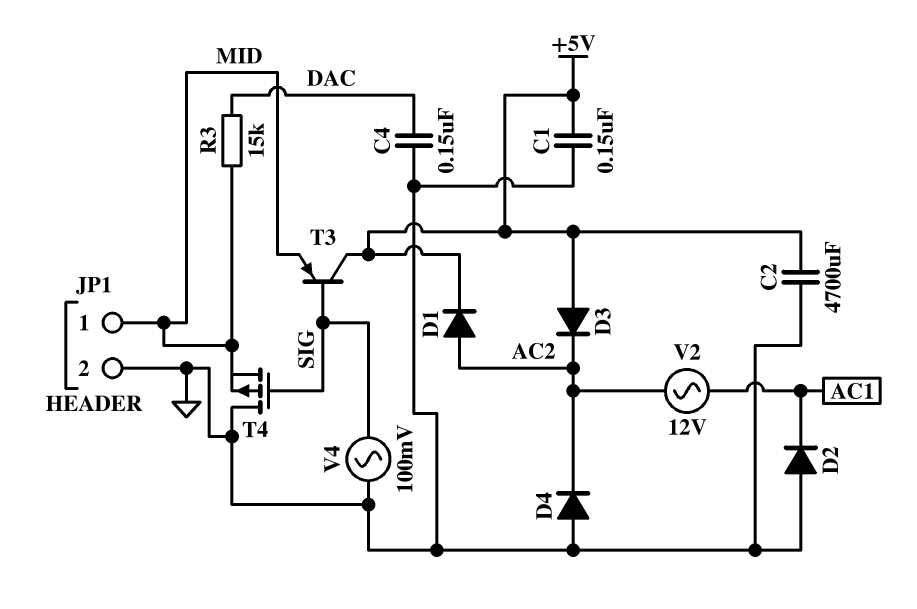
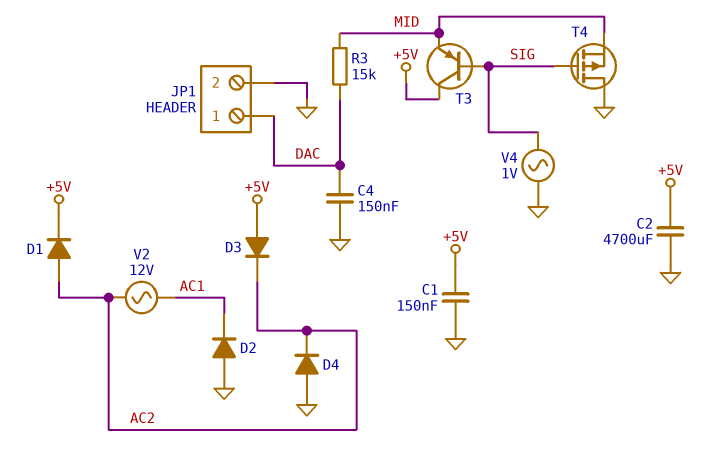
JP1 pin 1: MID -> DAC
V4: AC 100mV (GND, SIG) -> AC 1V (GND, SIG)

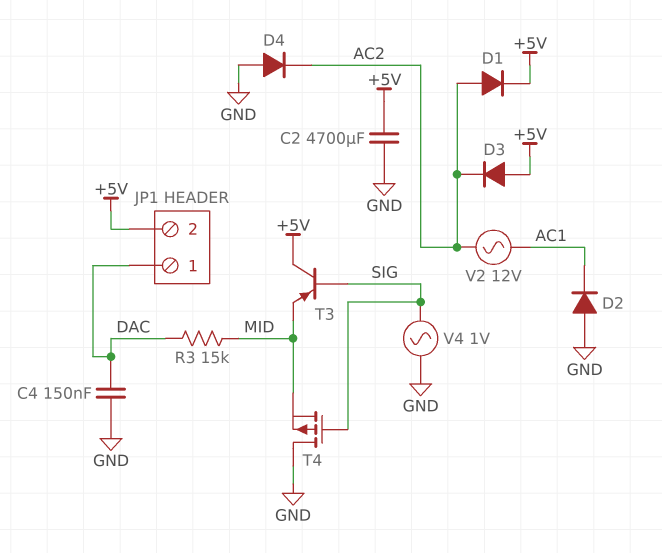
C1: 150nF (+5V, GND) -> none
JP1 pin 2: GND -> +5V

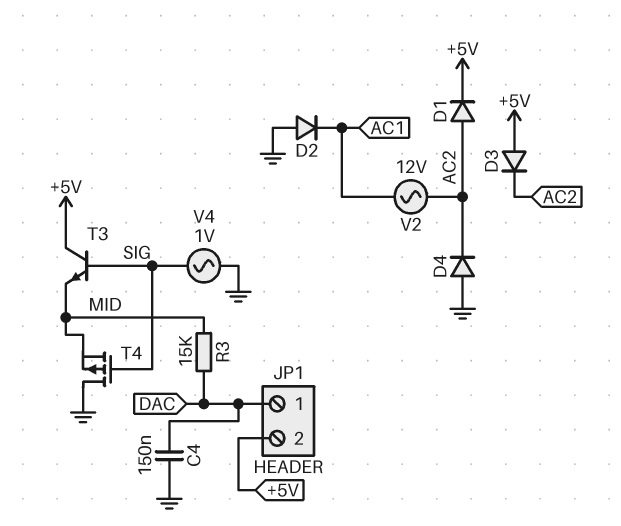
C2: 4700uF (+5V, GND) -> none
T3: PNP (B SIG, C +5V, E MID) -> NPN (B SIG, C +5V, E MID)

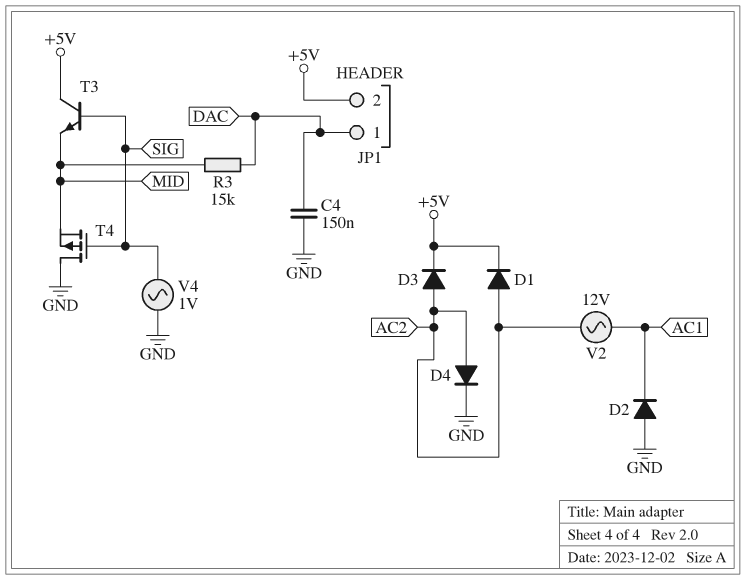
D3: diode (A +5V, K AC2) -> diode (A AC2, K +5V)
D4: diode (A GND, K AC2) -> diode (A AC2, K GND)

